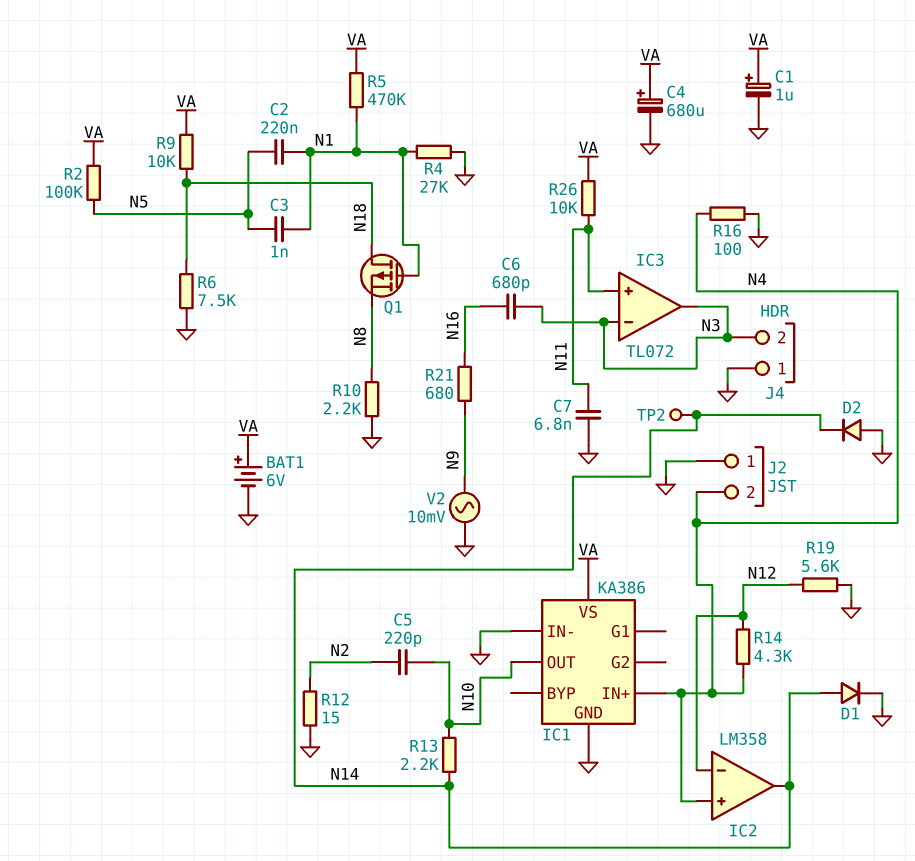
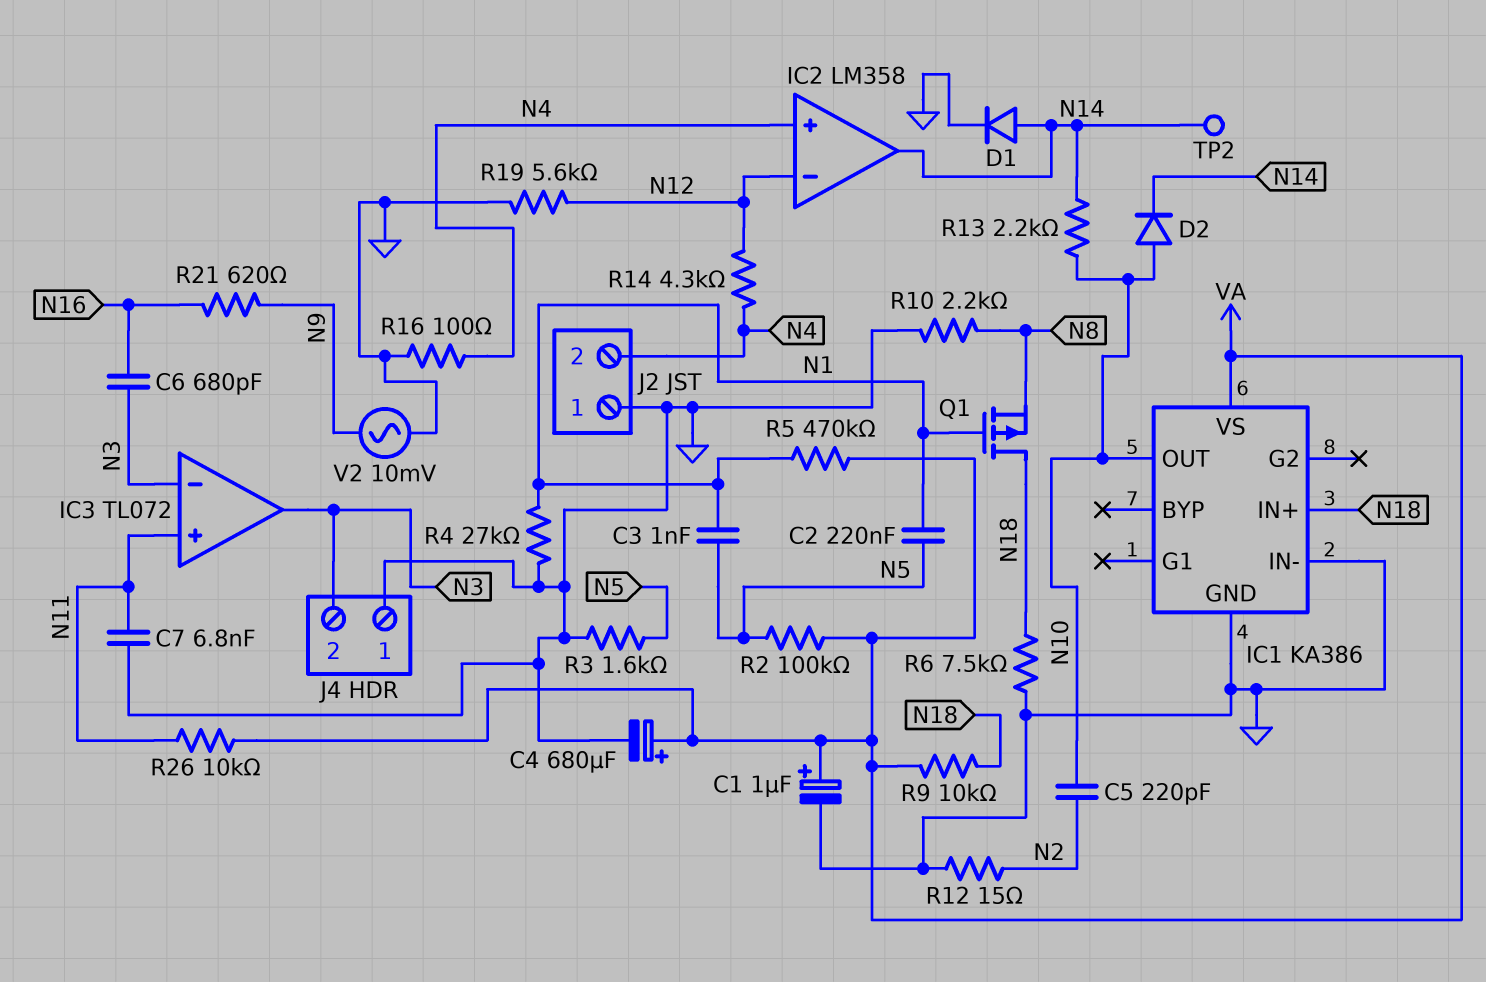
BAT1: 6V (plus VA, minus GND) -> none
D2: diode (A GND, K N14) -> diode (A N10, K N14)
IC1 pin IN+: N4 -> N18
R3: none -> 1.6k (GND, N5)
R21: 680 (N9, N16) -> 620 (N9, N16)

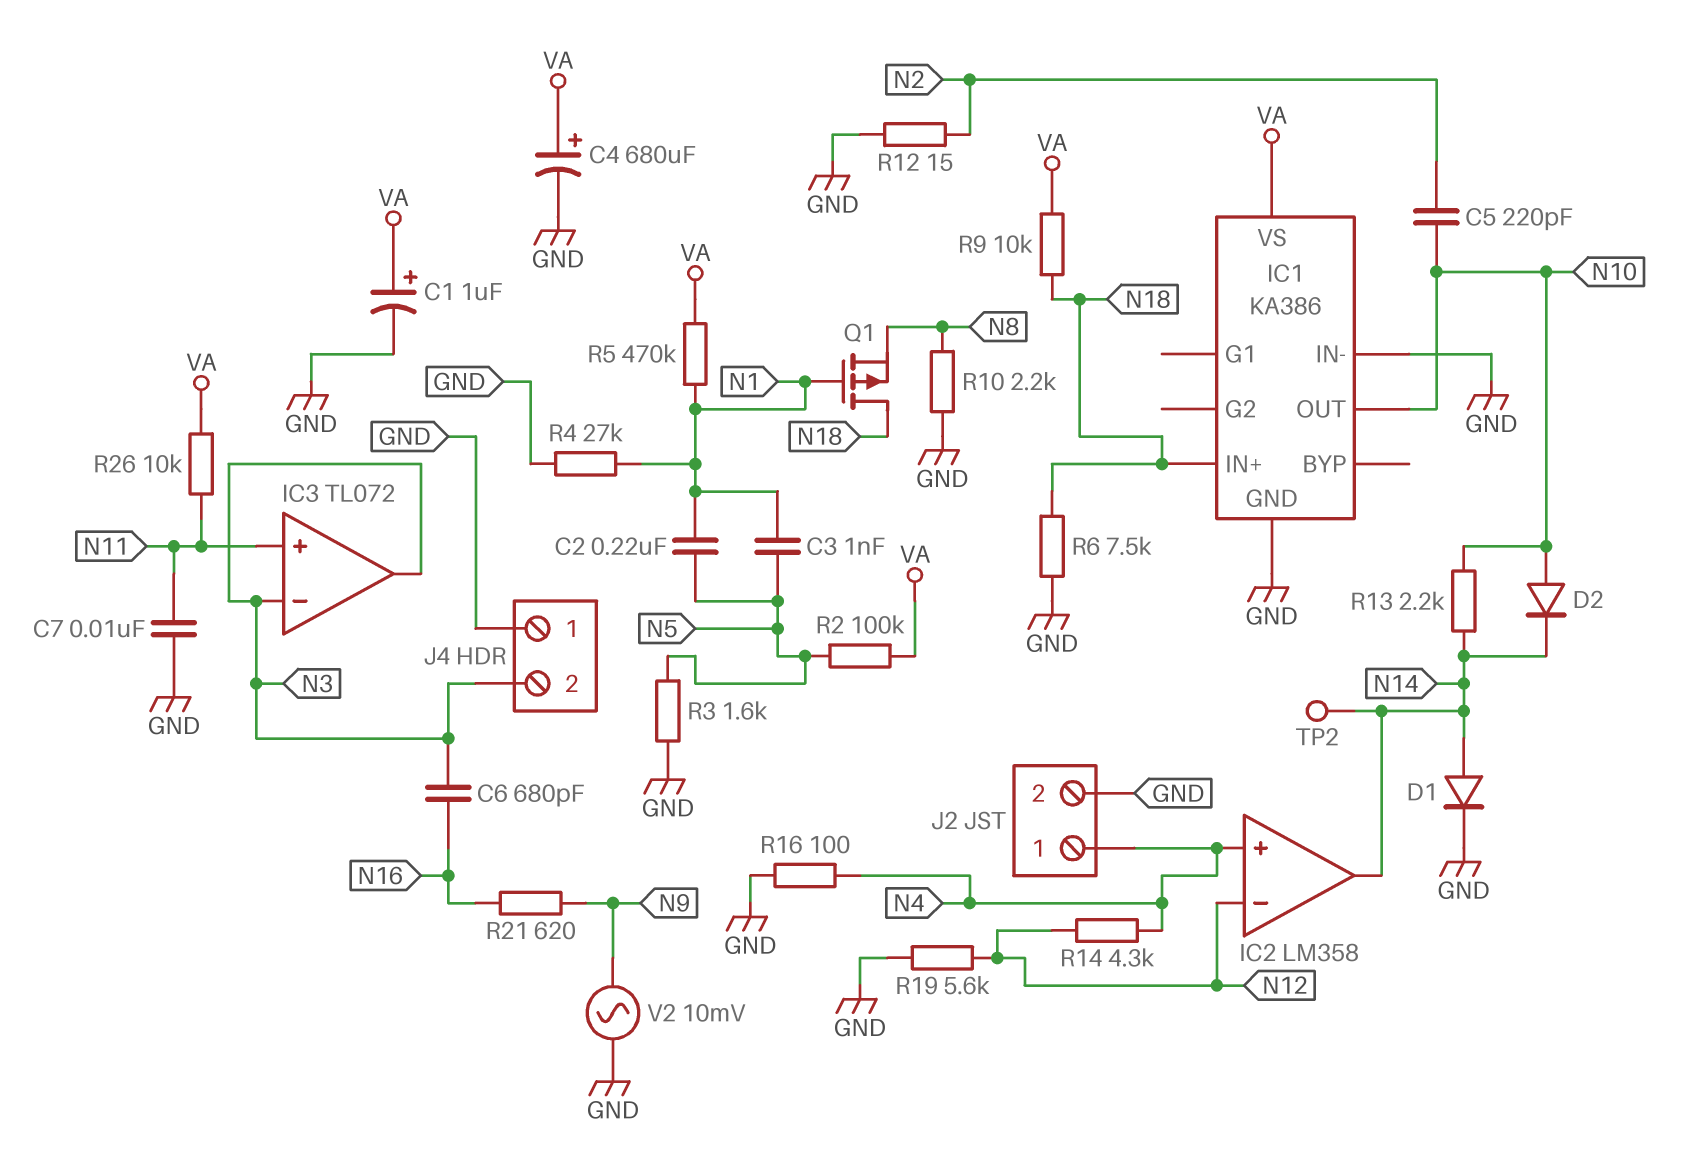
C7: 6.8nF (GND, N11) -> 10nF (GND, N11)
J2 pin 1: GND -> N4
J2 pin 2: N4 -> GND

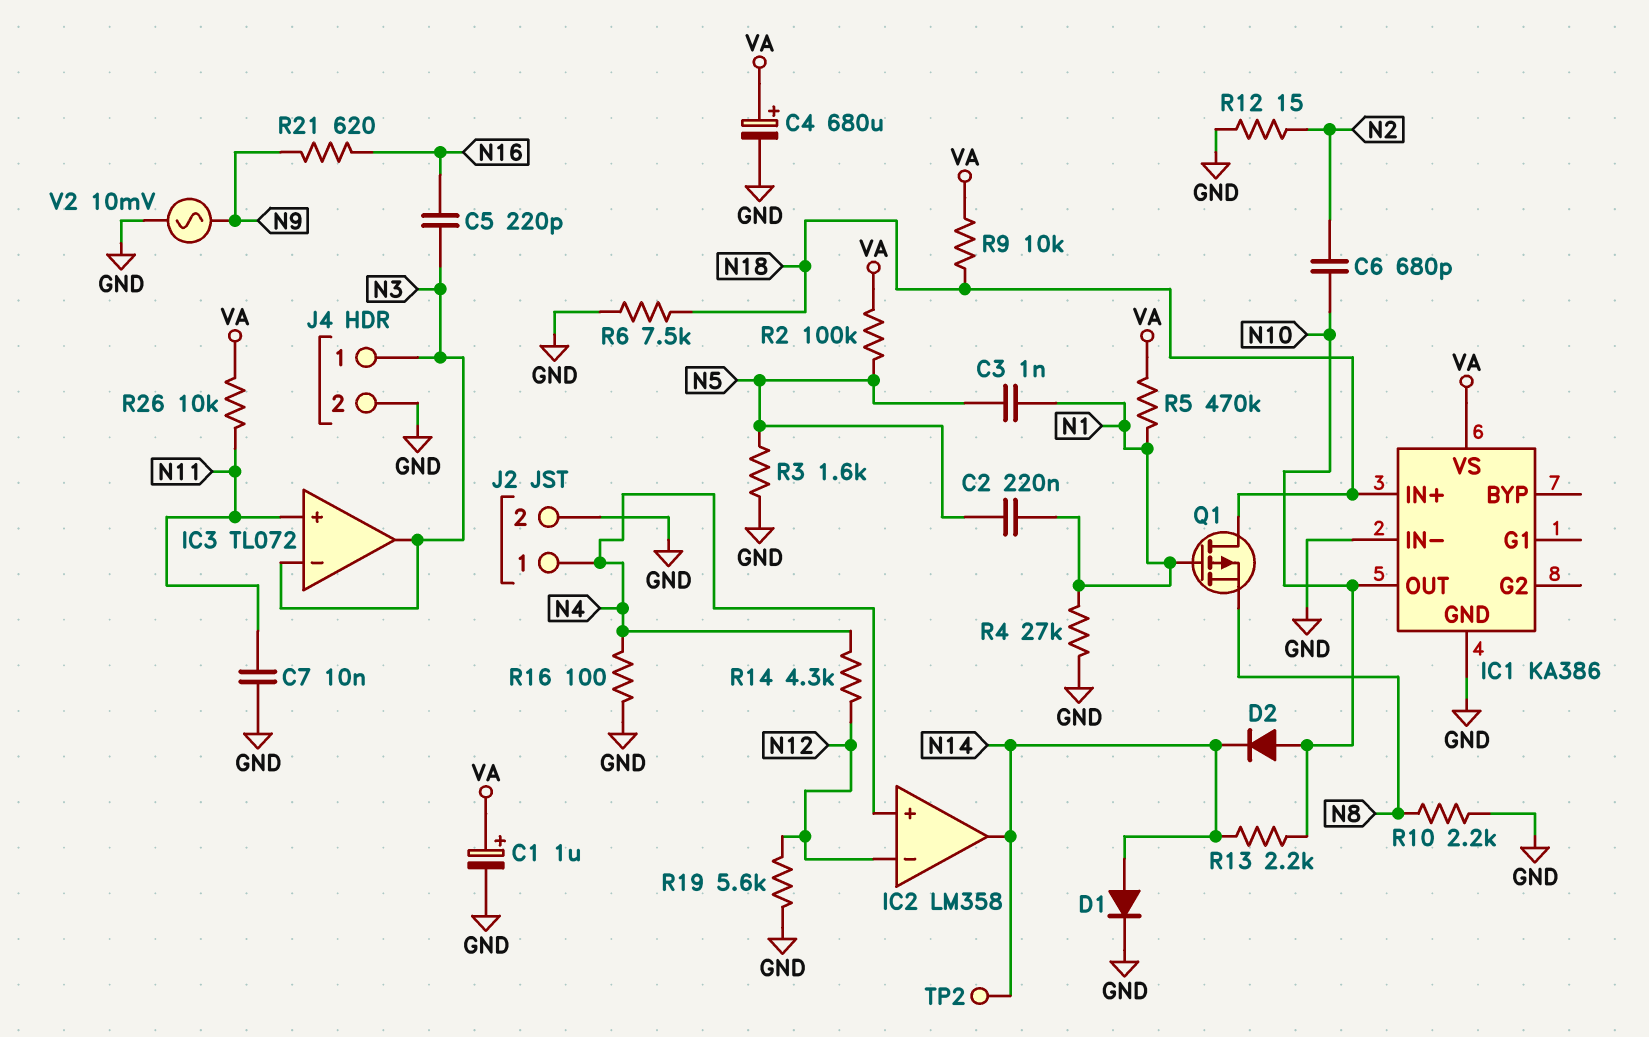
C5: 220pF (N2, N10) -> 220pF (N3, N16)
C6: 680pF (N3, N16) -> 680pF (N2, N10)
J4 pin 1: GND -> N3
J4 pin 2: N3 -> GND

